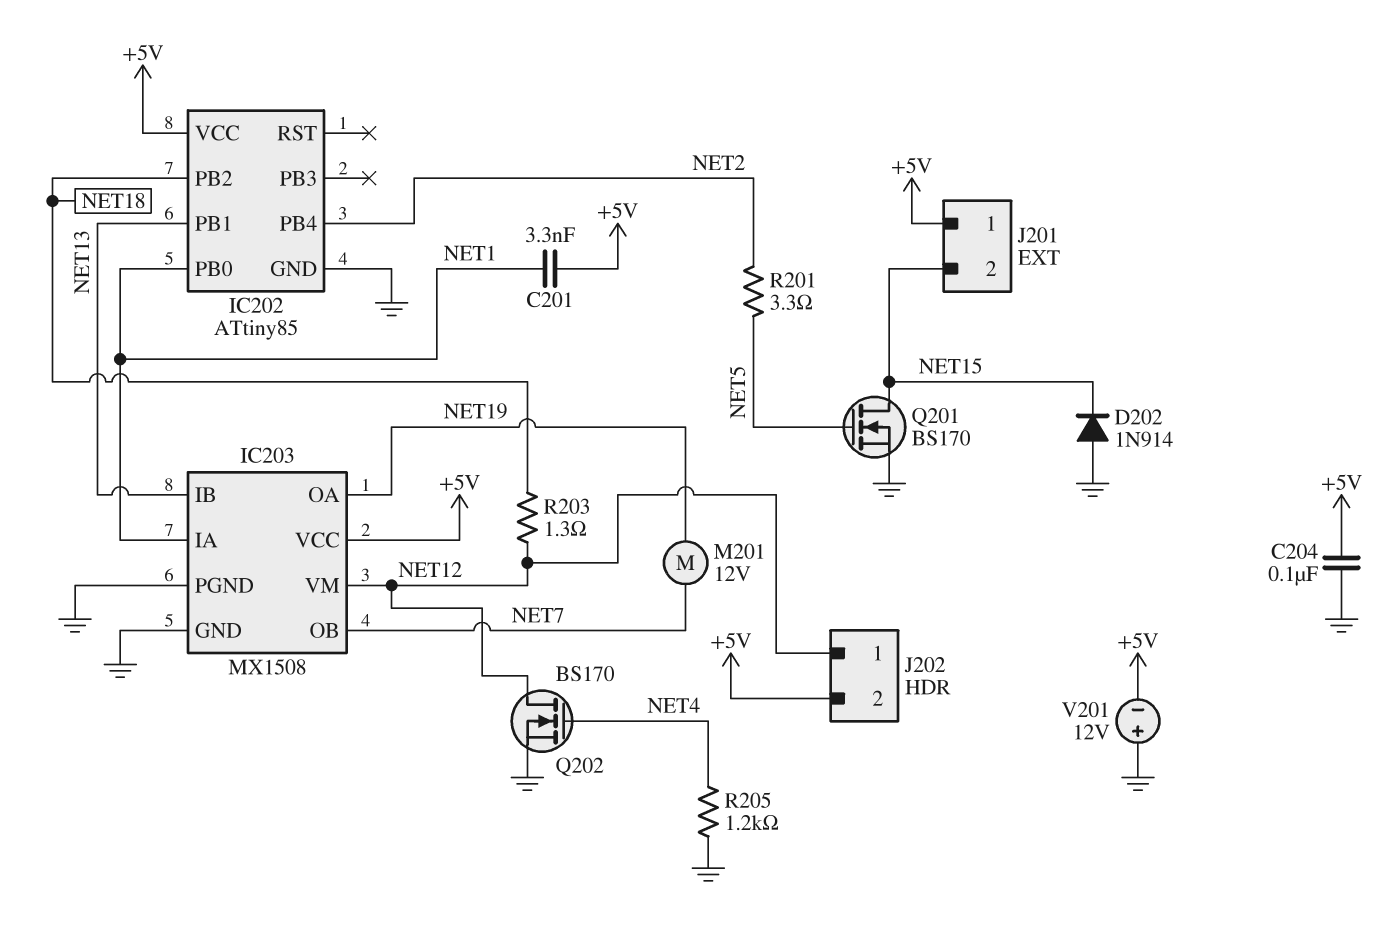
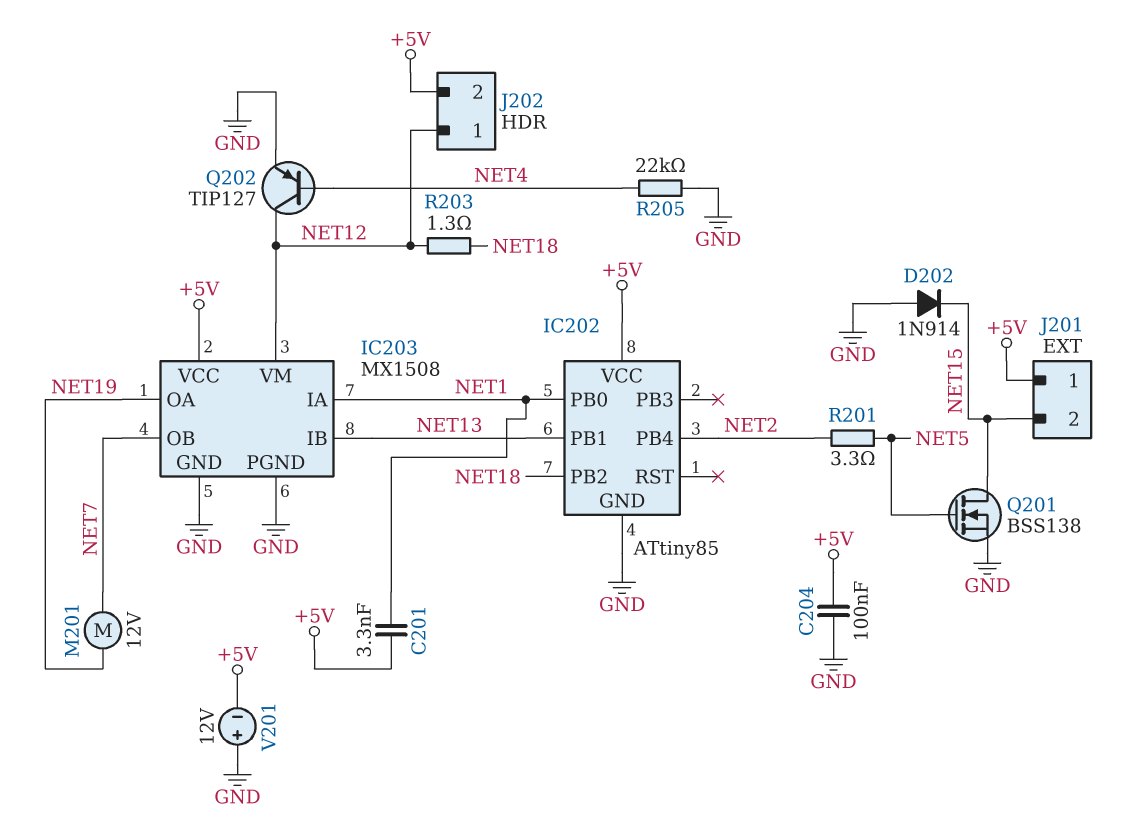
Q201: NMOS BS170 (G NET5, D NET15, S GND) -> NMOS BSS138 (G NET5, D NET15, S GND)
Q202: NMOS BS170 (G NET4, D NET12, S GND) -> PNP TIP127 (B NET4, C NET12, E GND)
R205: 1.2k (GND, NET4) -> 22k (GND, NET4)

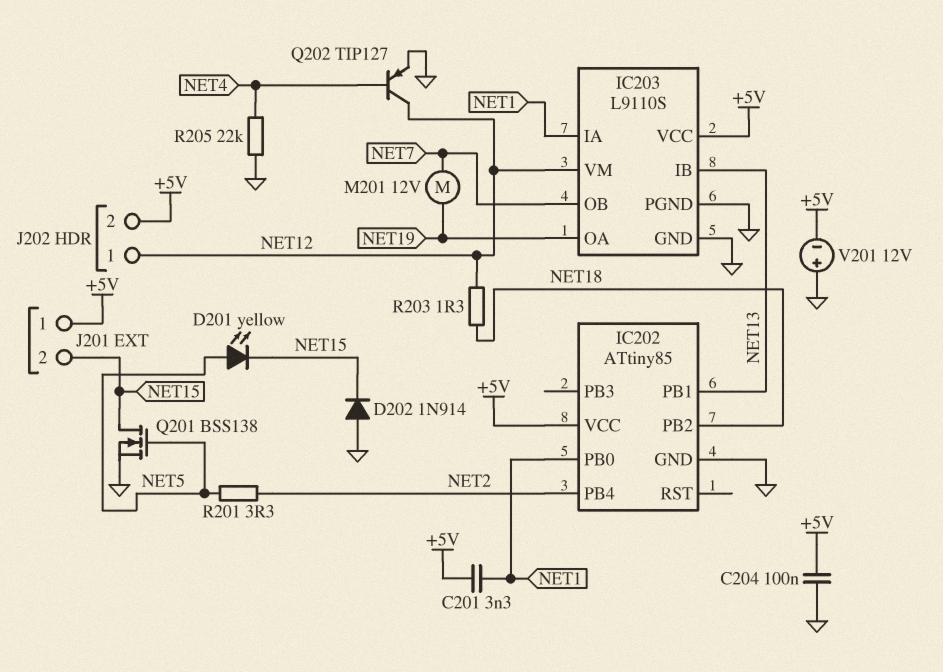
D201: none -> LED yellow (A NET5, K NET15)
IC203: MX1508 -> L9110S

